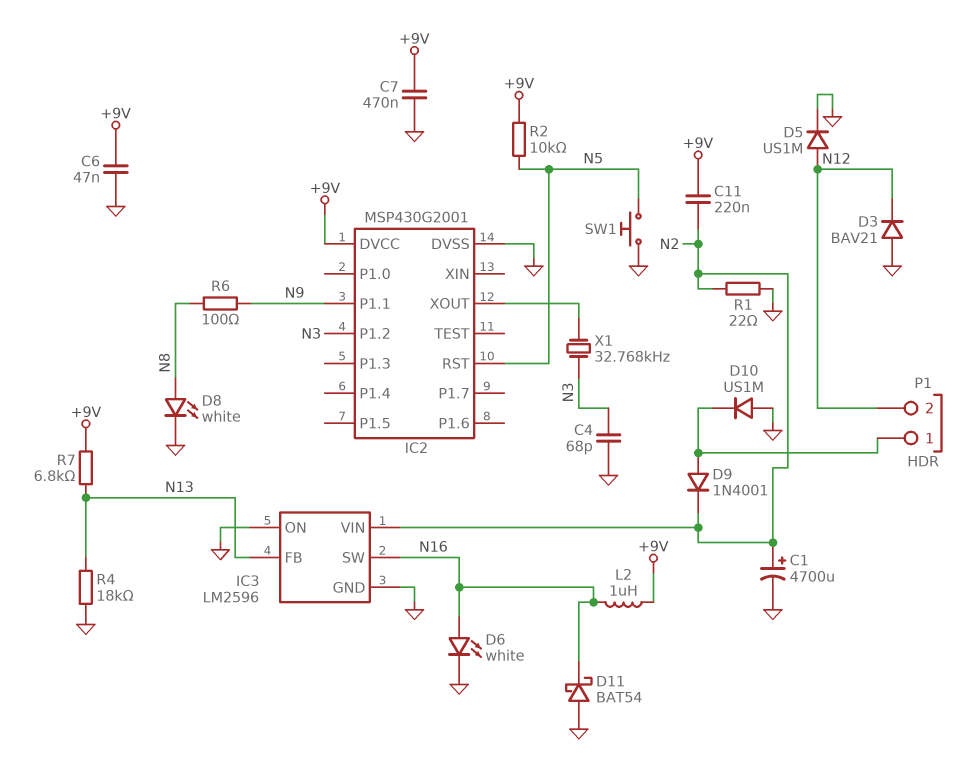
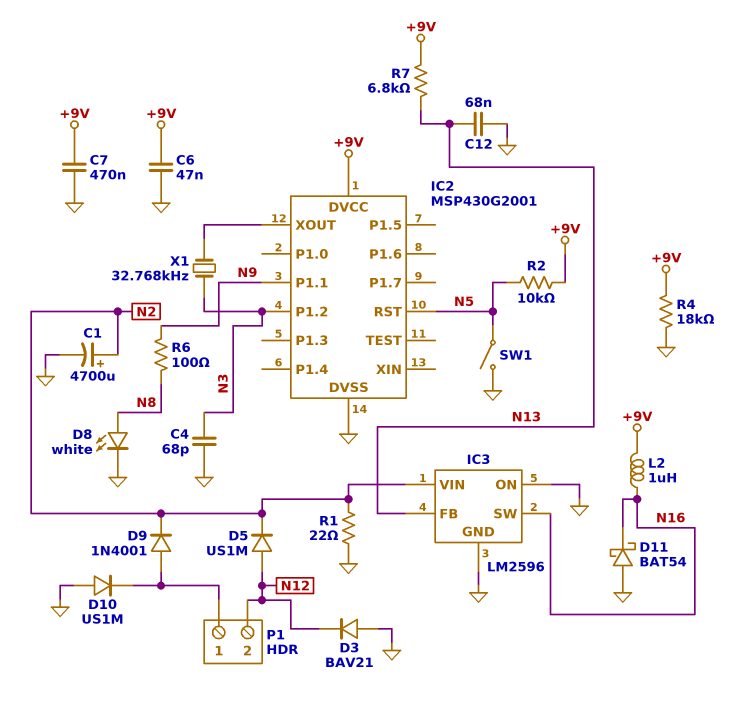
C11: 220nF (+9V, N2) -> none
C12: none -> 68nF (GND, N13)
D5: diode US1M (A N12, K GND) -> diode US1M (A N12, K N2)
D6: LED white (A N16, K GND) -> none
R4: 18k (GND, N13) -> 18k (+9V, GND)
SW1: button (GND, N5) -> switch (GND, N5)

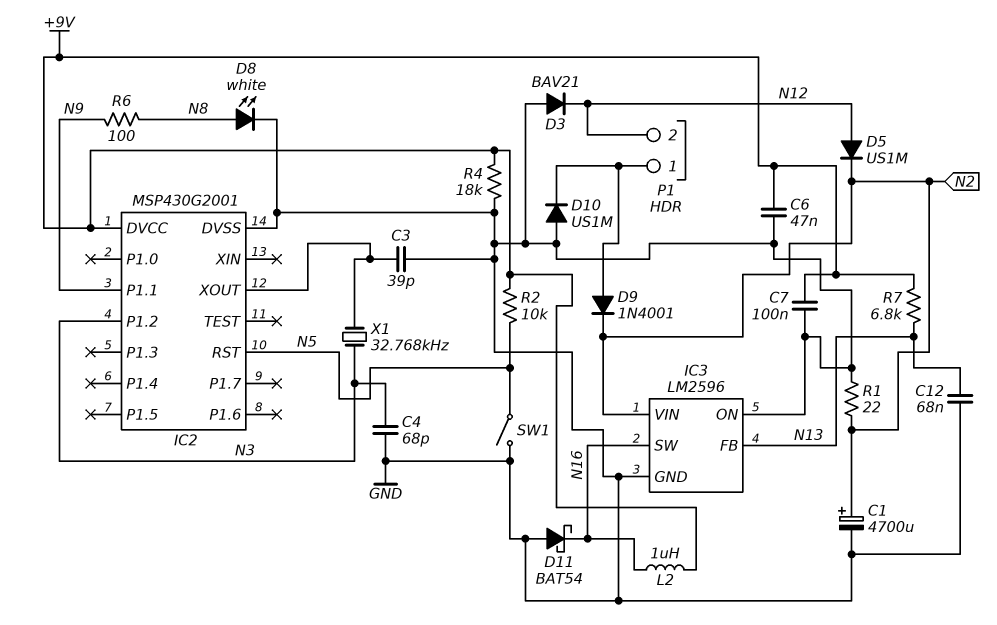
C3: none -> 39pF (GND, IC2/XOUT)
C7: 470nF (+9V, GND) -> 100nF (+9V, GND)

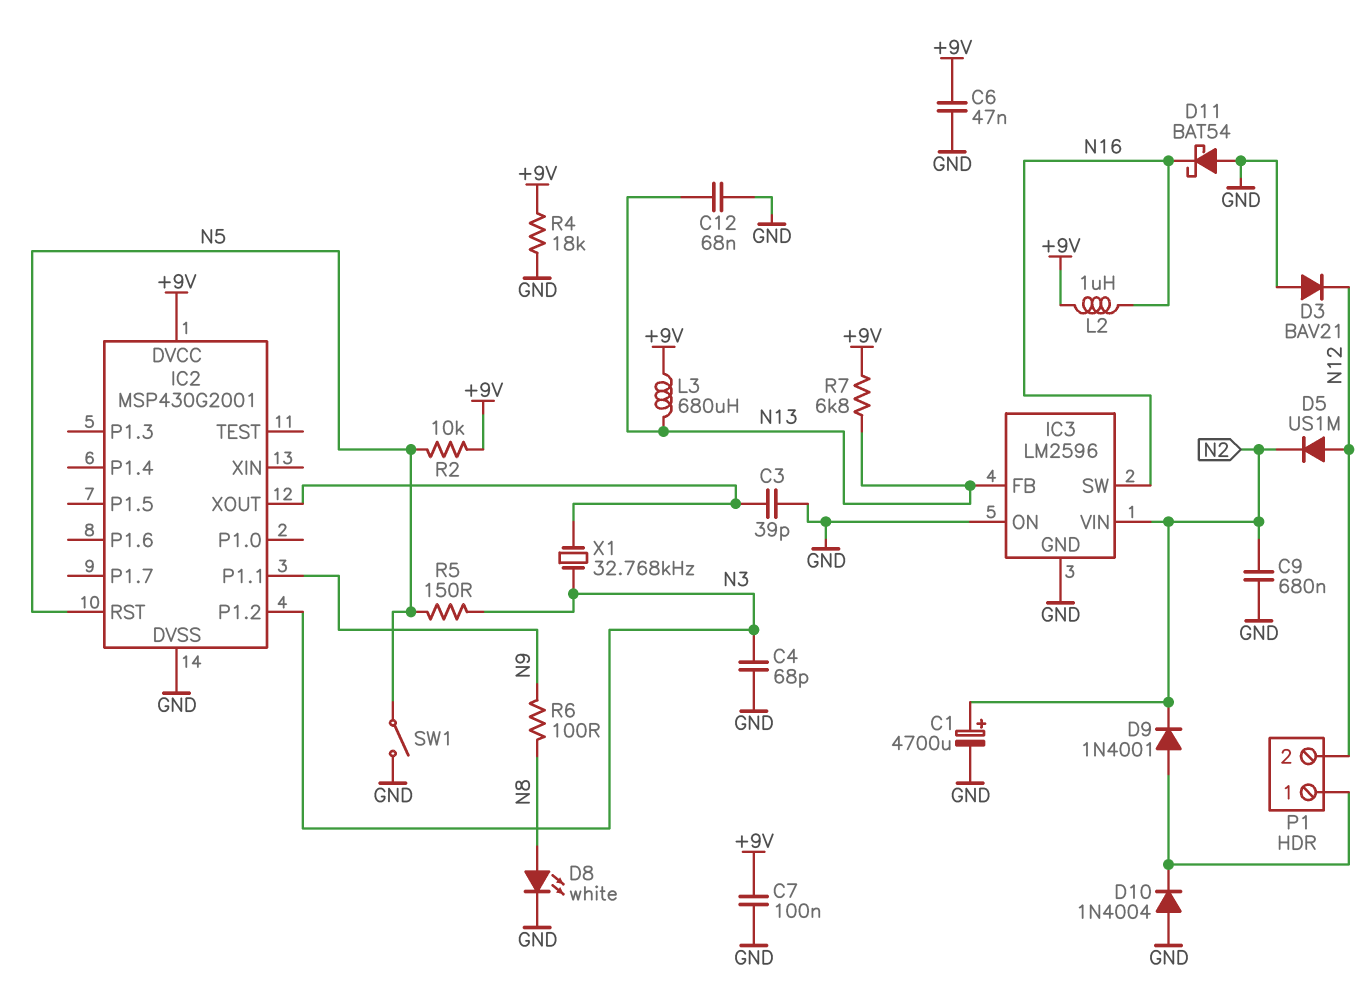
C9: none -> 680nF (GND, N2)
D10: diode US1M (A GND, K P1/1) -> diode 1N4004 (A GND, K P1/1)
L3: none -> 680uH (+9V, N13)
R1: 22 (GND, N2) -> none
R5: none -> 150 (N3, N5)

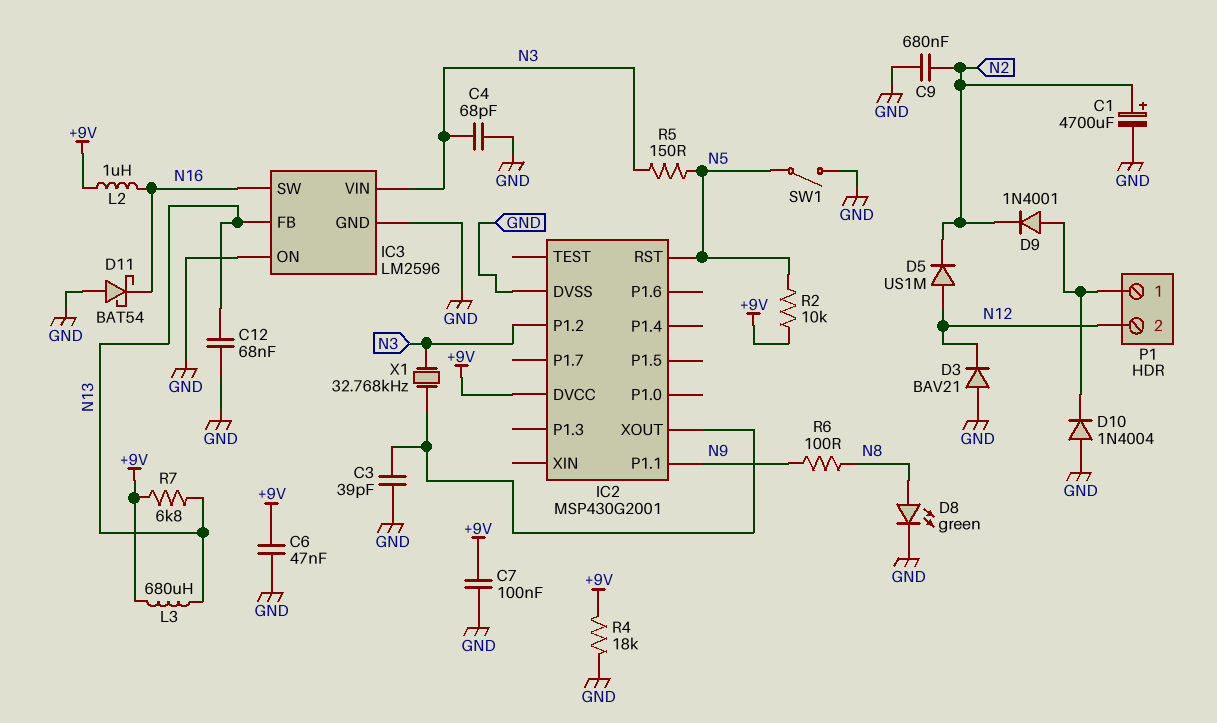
D8: LED white (A N8, K GND) -> LED green (A N8, K GND)
IC3 pin VIN: N2 -> N3

